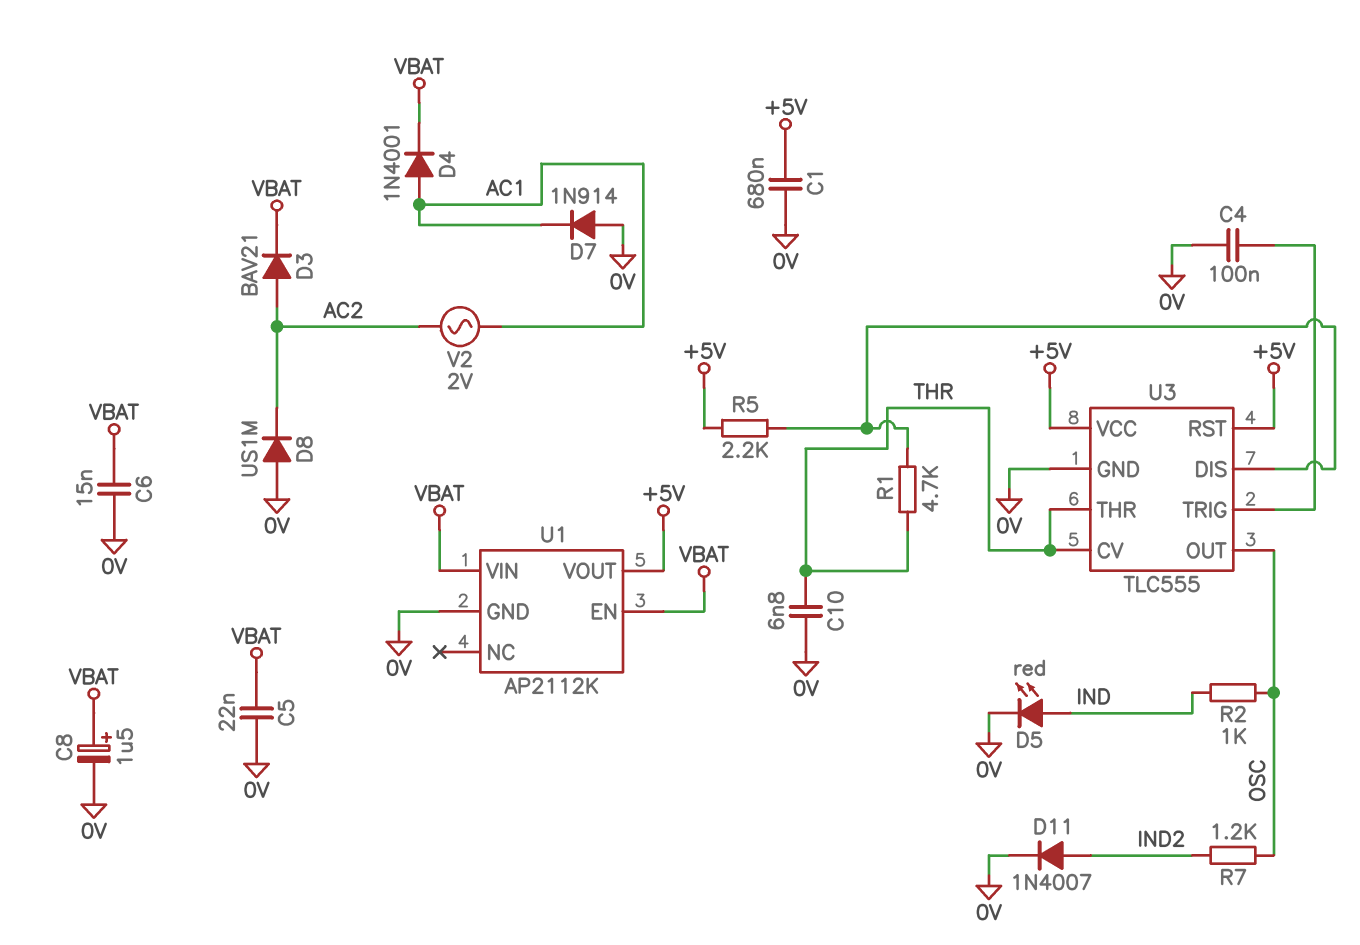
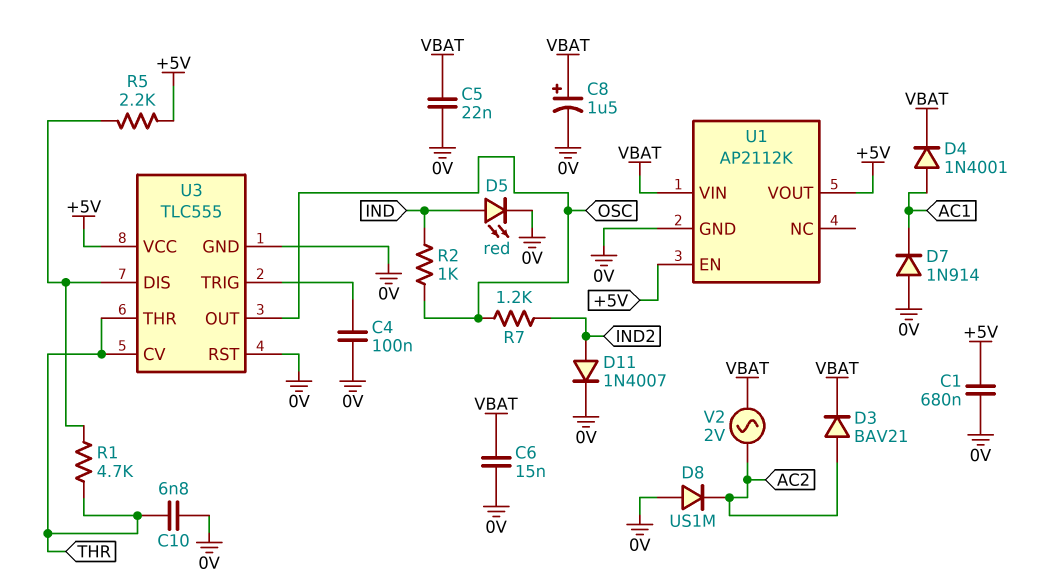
U1 pin EN: VBAT -> +5V
U3 pin RST: +5V -> 0V
V2: AC 2V (AC1, AC2) -> AC 2V (AC2, VBAT)

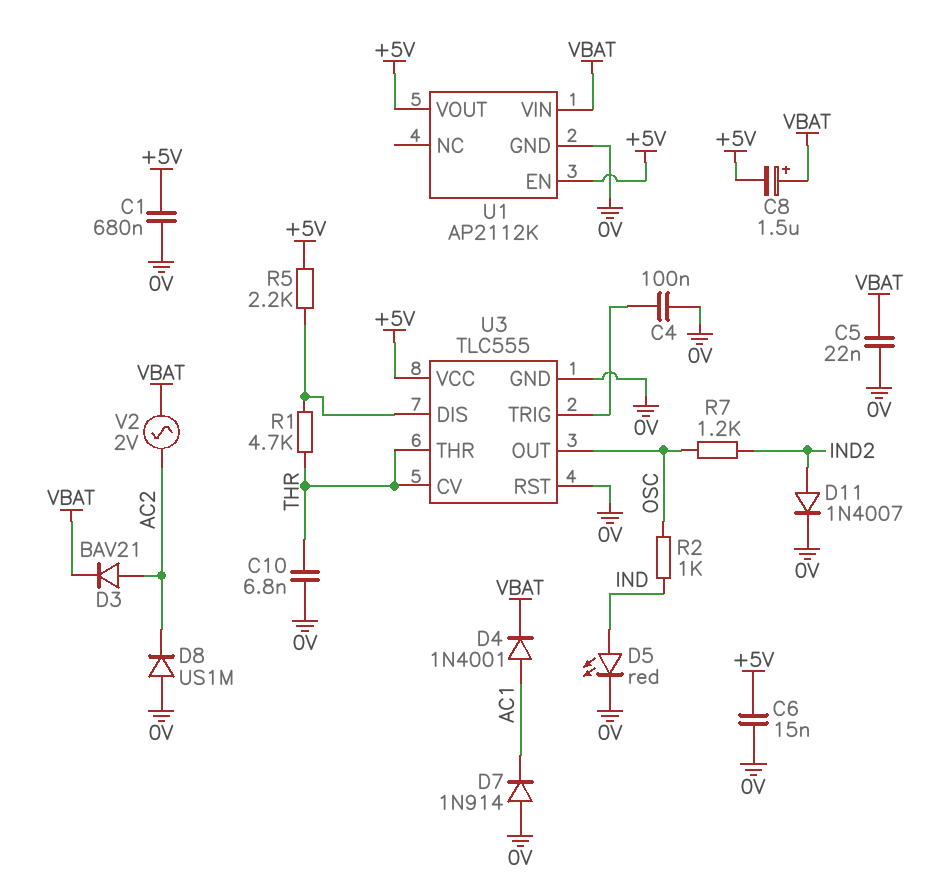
C6: 15nF (0V, VBAT) -> 15nF (+5V, 0V)
C8: 1.5uF (plus VBAT, minus 0V) -> 1.5uF (plus VBAT, minus +5V)

